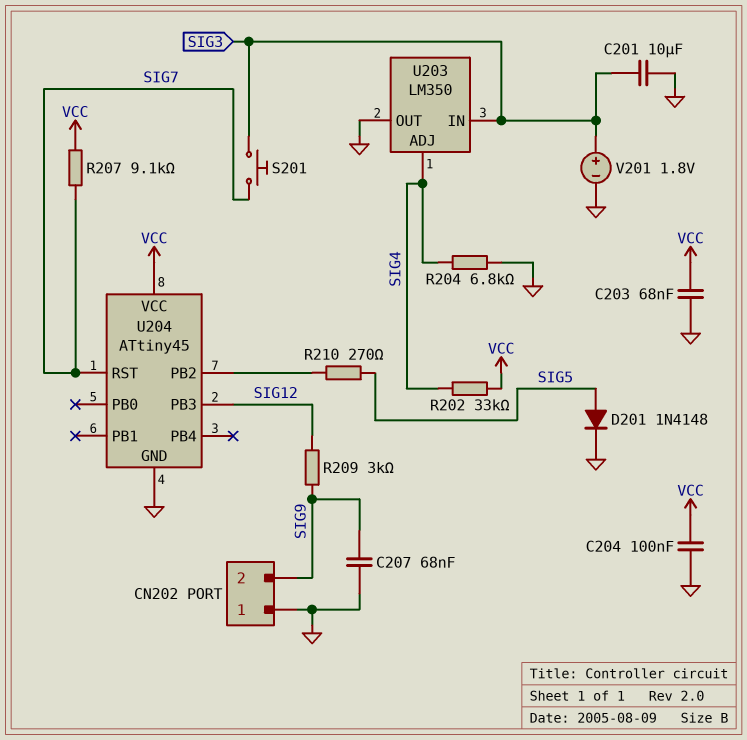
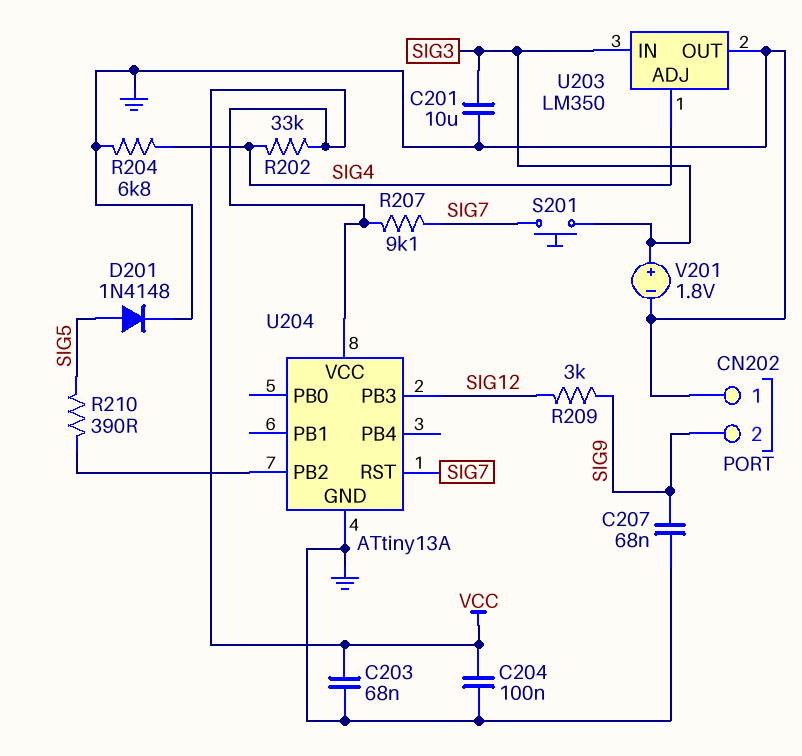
R210: 270 (SIG5, U204/PB2) -> 390 (SIG5, U204/PB2)
U204: ATtiny45 -> ATtiny13A

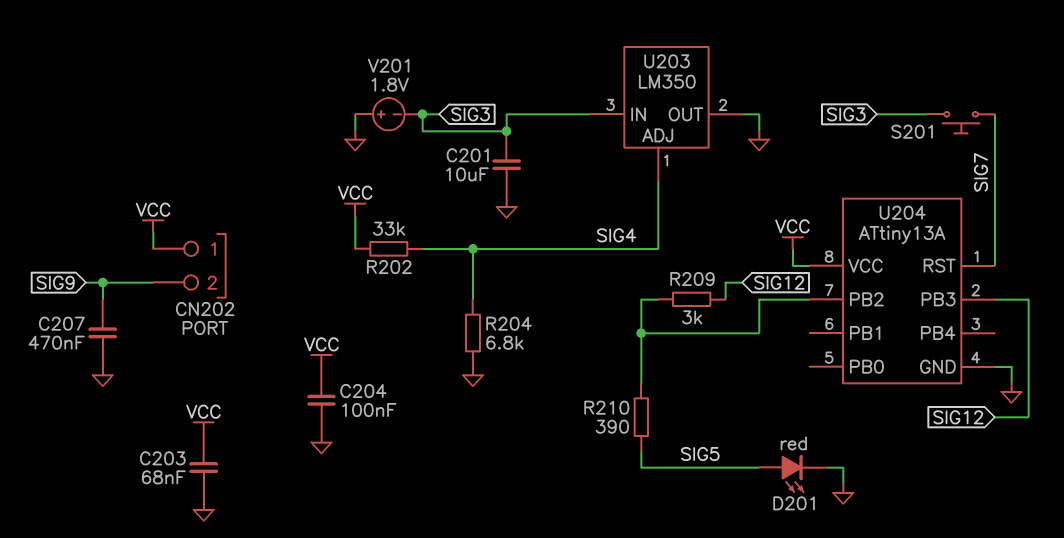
C207: 68nF (GND, SIG9) -> 470nF (GND, SIG9)
CN202 pin 1: GND -> VCC
D201: diode 1N4148 (A SIG5, K GND) -> LED red (A SIG5, K GND)
R207: 9.1k (SIG7, VCC) -> none
R209: 3k (SIG9, SIG12) -> 3k (SIG12, U204/PB2)
V201: 1.8V (plus SIG3, minus GND) -> 1.8V (plus GND, minus SIG3)

